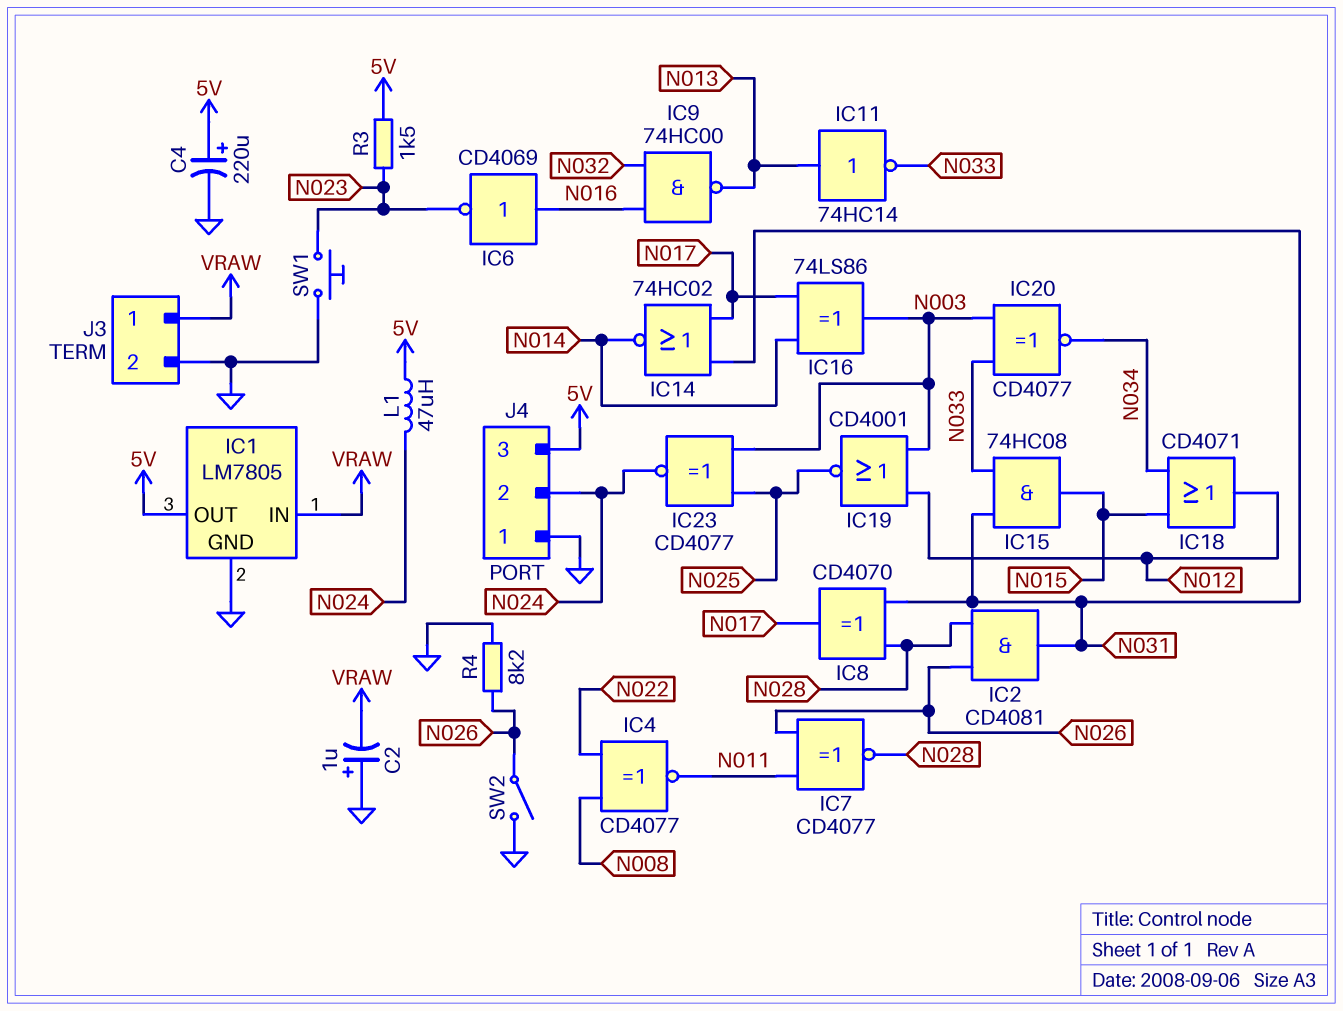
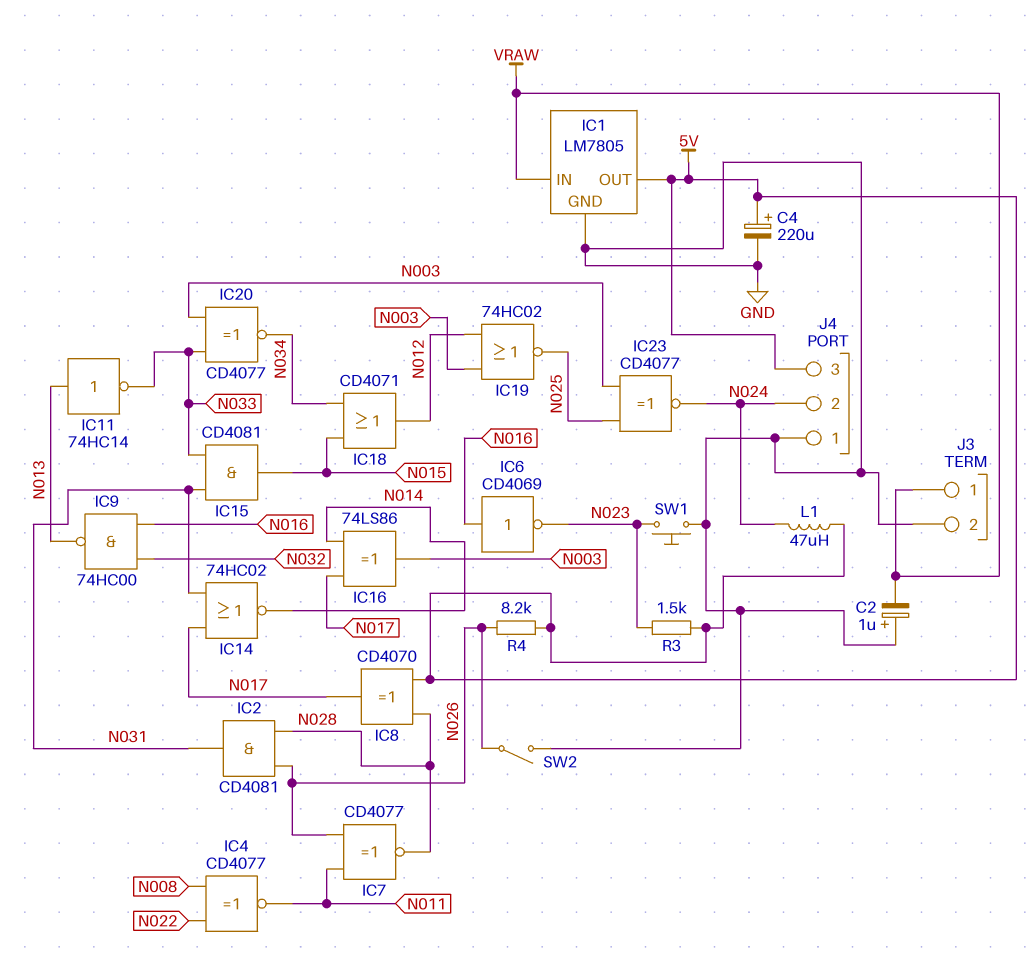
IC8: XOR CD4070 (in N028, in N031, out N017) -> XOR CD4070 (in 5V, in N028, out N017)
IC15: AND 74HC08 (in N031, in N033, out N015) -> AND CD4081 (in N031, in N033, out N015)
IC19: NOR CD4001 (in N003, in N012, out N025) -> NOR 74HC02 (in N003, in N012, out N025)
R4: 8.2k (GND, N026) -> 8.2k (5V, N026)

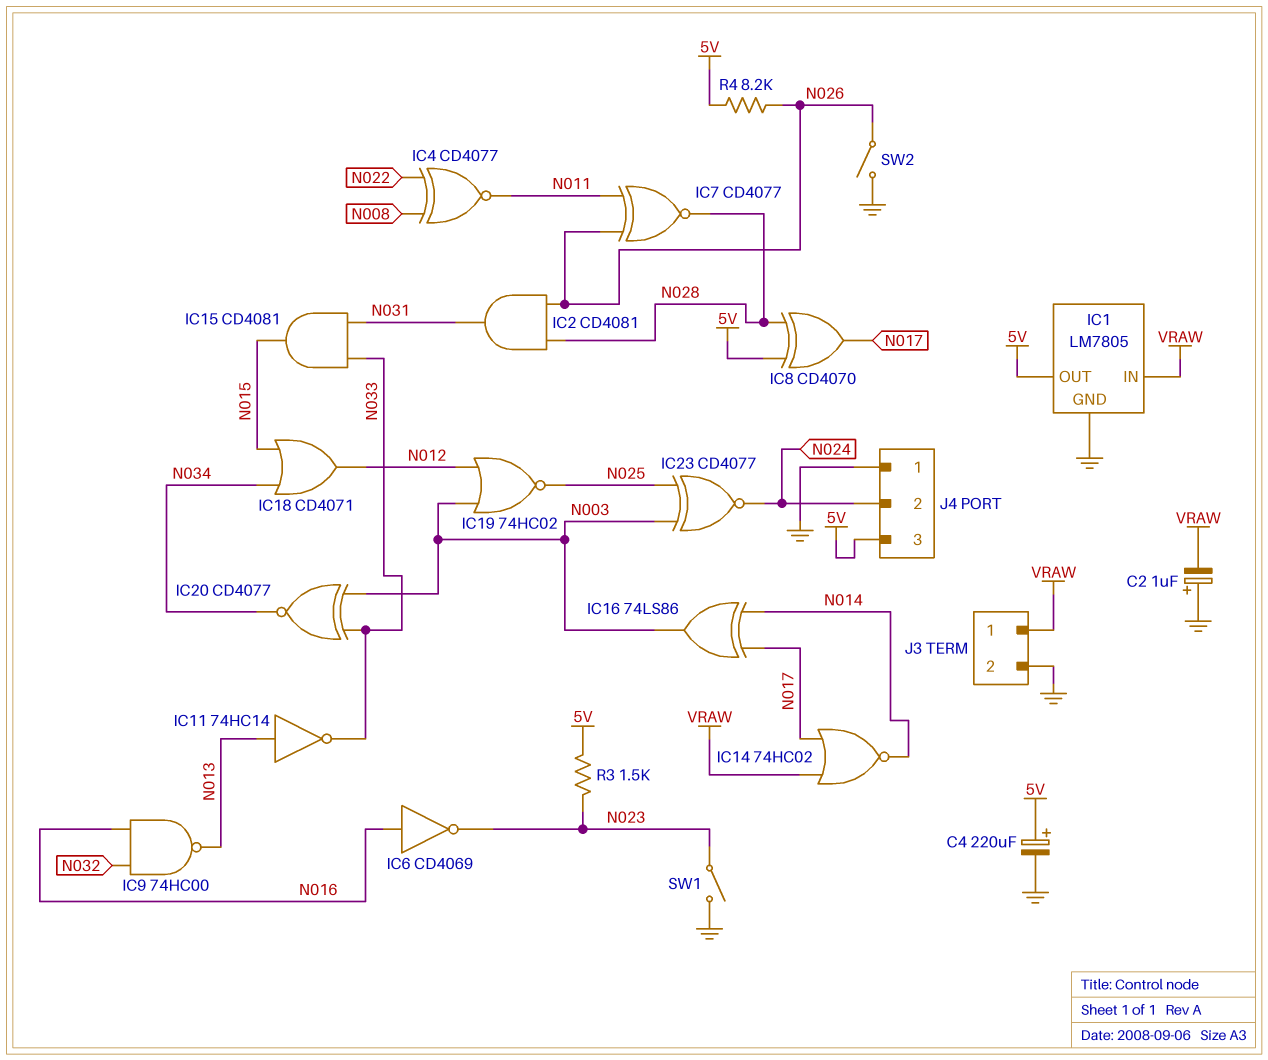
IC14: NOR 74HC02 (in N017, in N031, out N014) -> NOR 74HC02 (in N017, in VRAW, out N014)
L1: 47uH (5V, N024) -> none
SW1: button (GND, N023) -> switch (GND, N023)

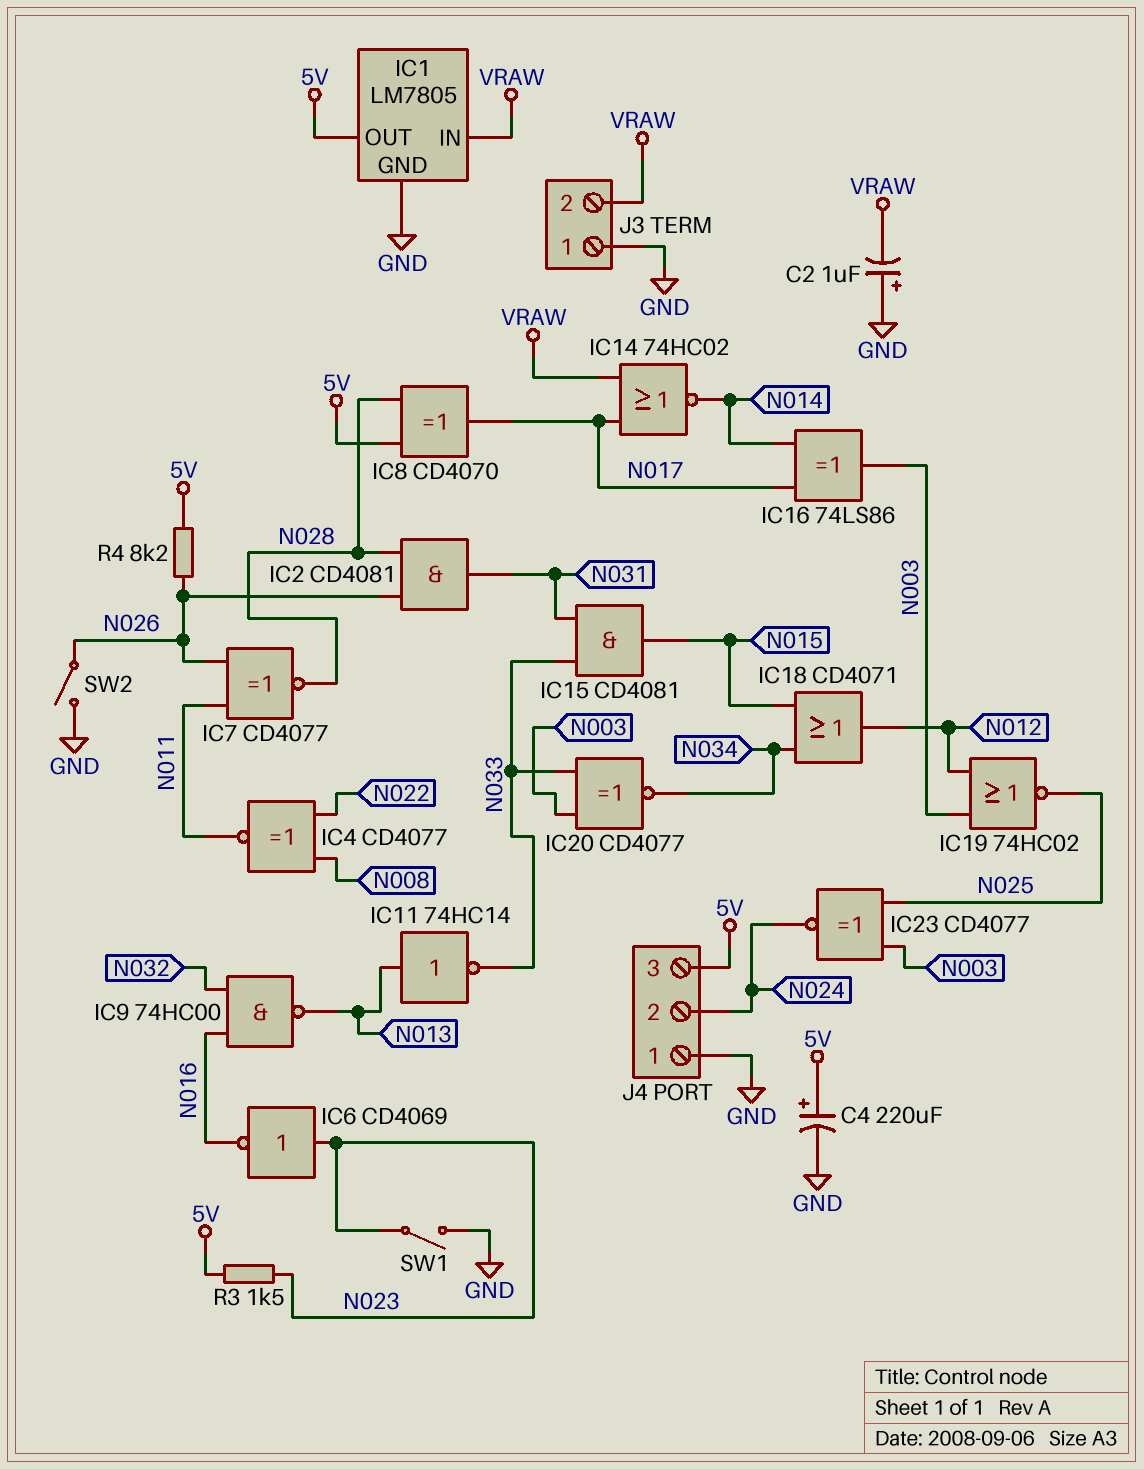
IC6: NOT CD4069 (in N016, out N023) -> NOT CD4069 (in N023, out N016)
J3 pin 1: VRAW -> GND
J3 pin 2: GND -> VRAW

